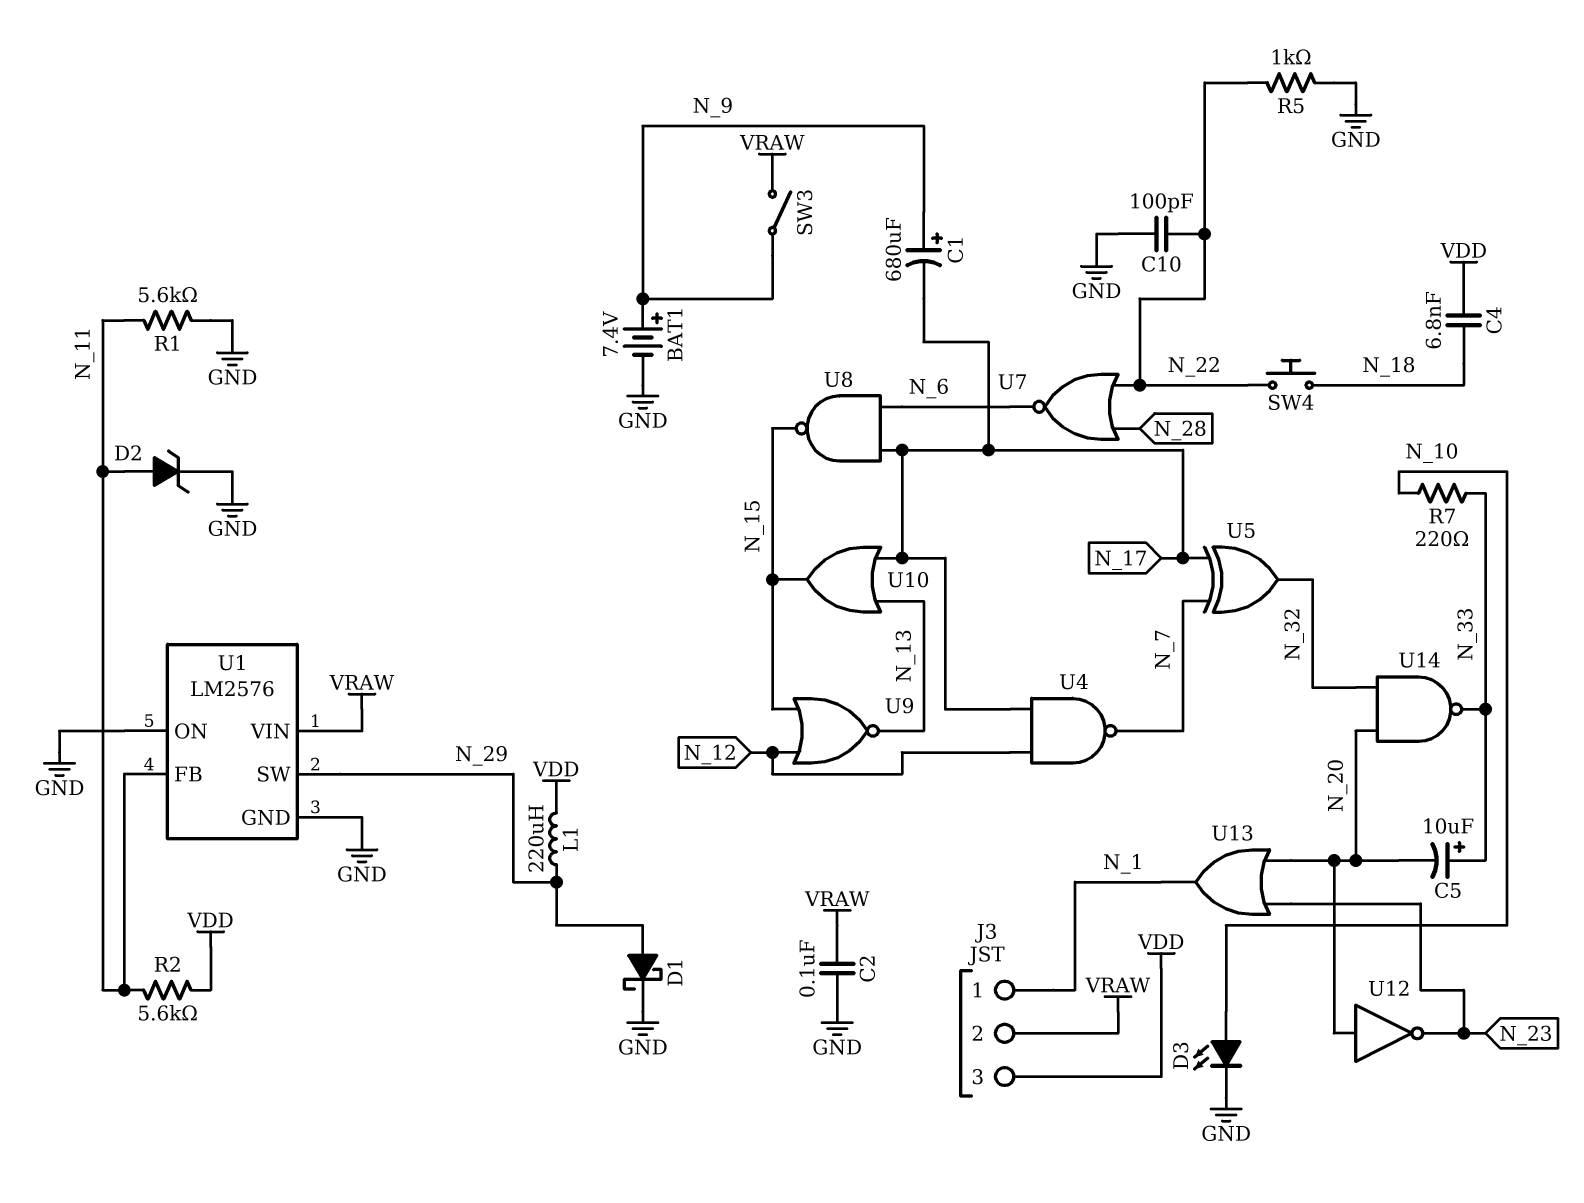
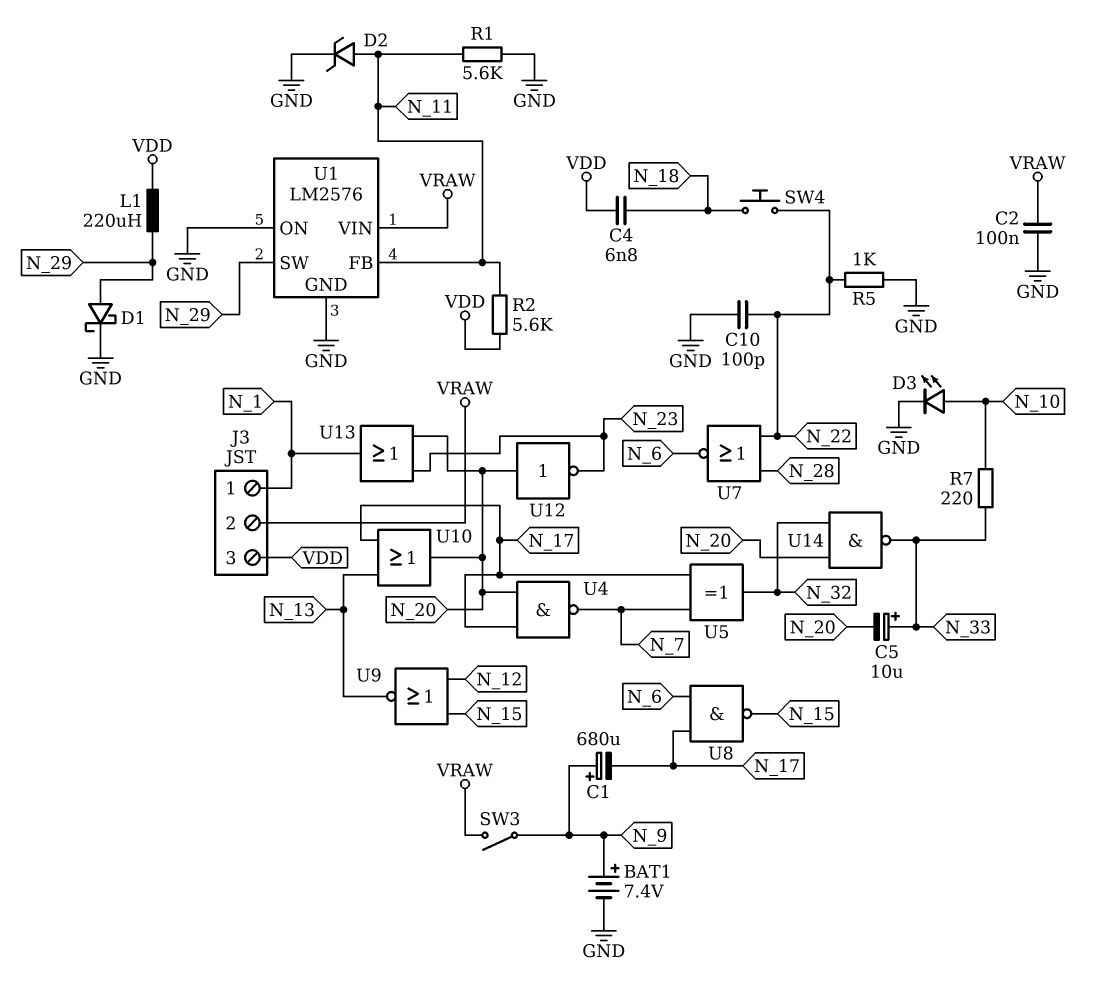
U4: NAND (in N_12, in N_17, out N_7) -> NAND (in N_17, in N_20, out N_7)
U10: OR (in N_13, in N_17, out N_15) -> OR (in N_13, in N_17, out N_20)

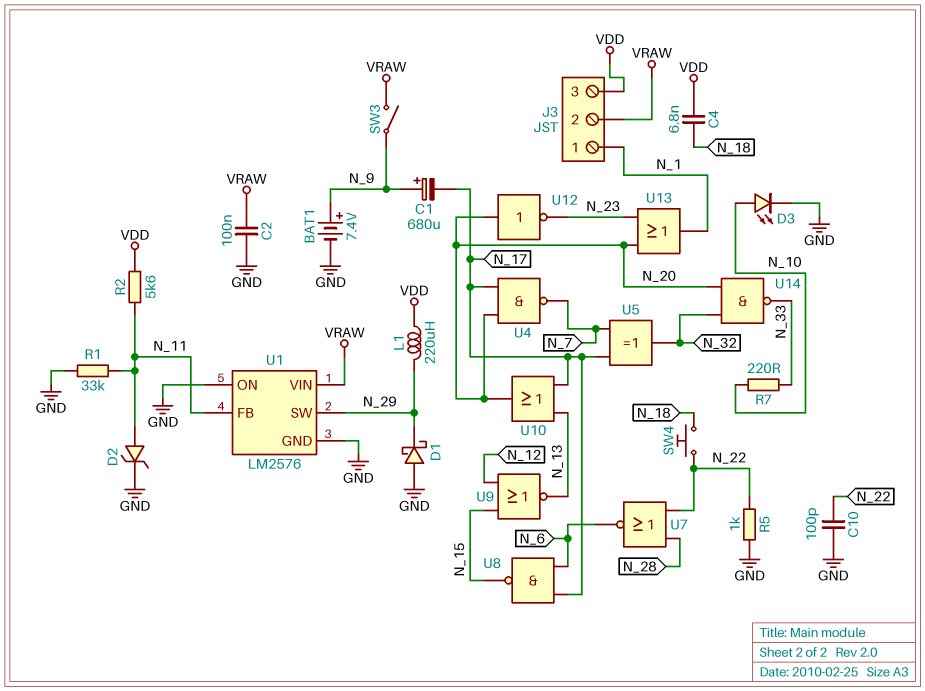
C5: 10uF (plus N_33, minus N_20) -> none
D1: schottky (A N_29, K GND) -> schottky (A GND, K N_29)
R1: 5.6k (GND, N_11) -> 33k (GND, N_11)

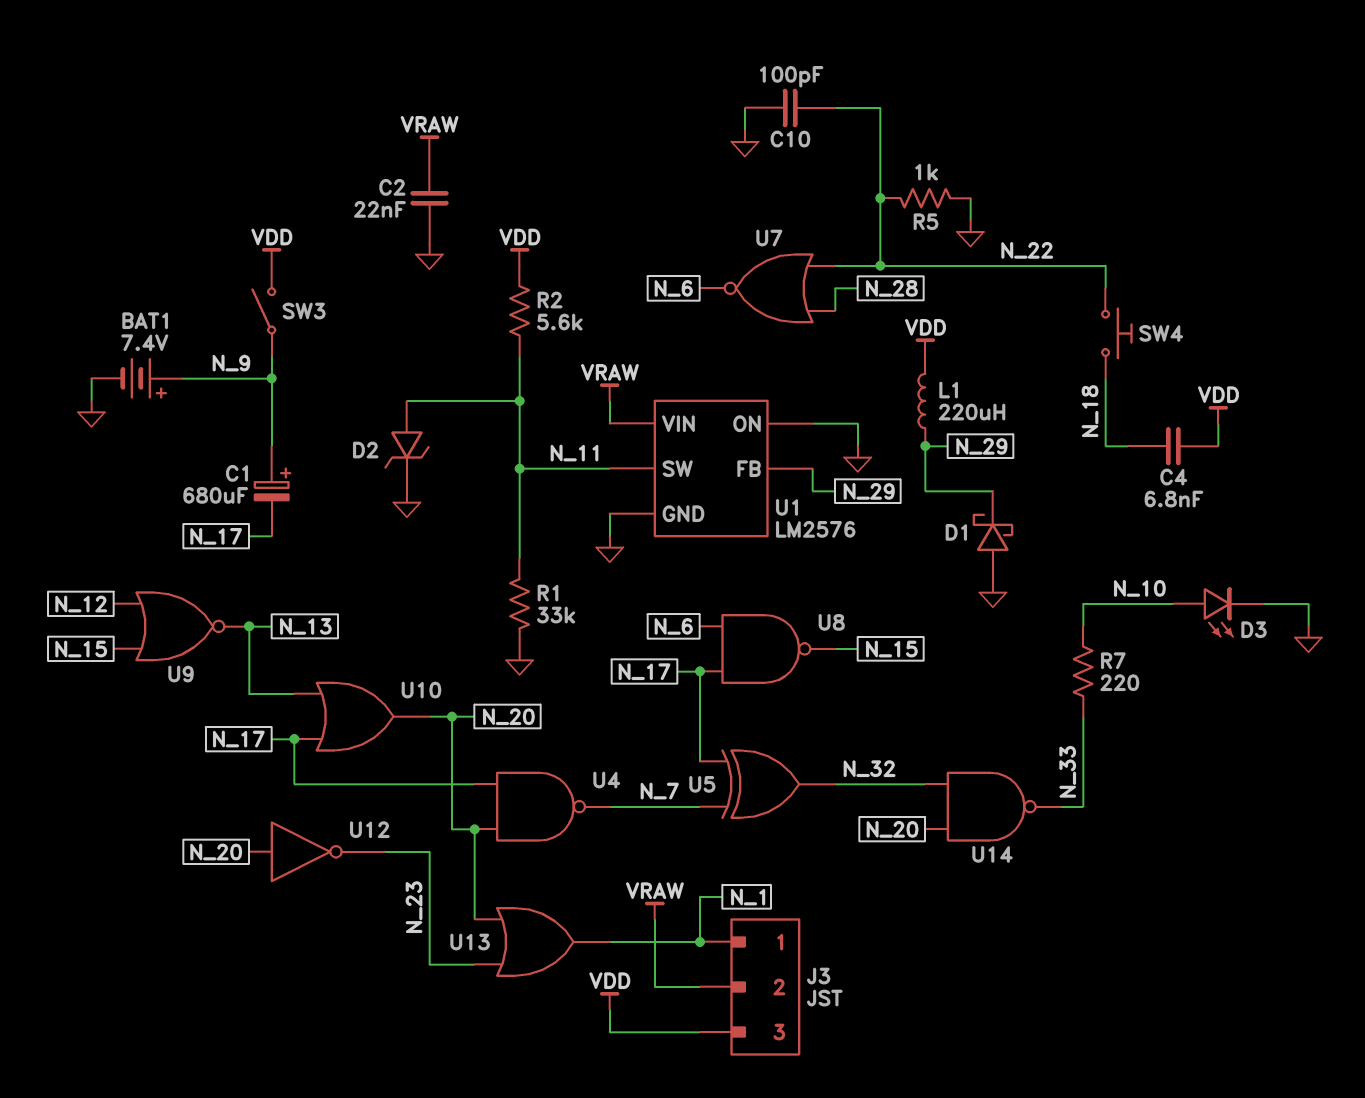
C2: 100nF (GND, VRAW) -> 22nF (GND, VRAW)
SW3: switch (N_9, VRAW) -> switch (N_9, VDD)
U1 pin FB: N_11 -> N_29
U1 pin SW: N_29 -> N_11

